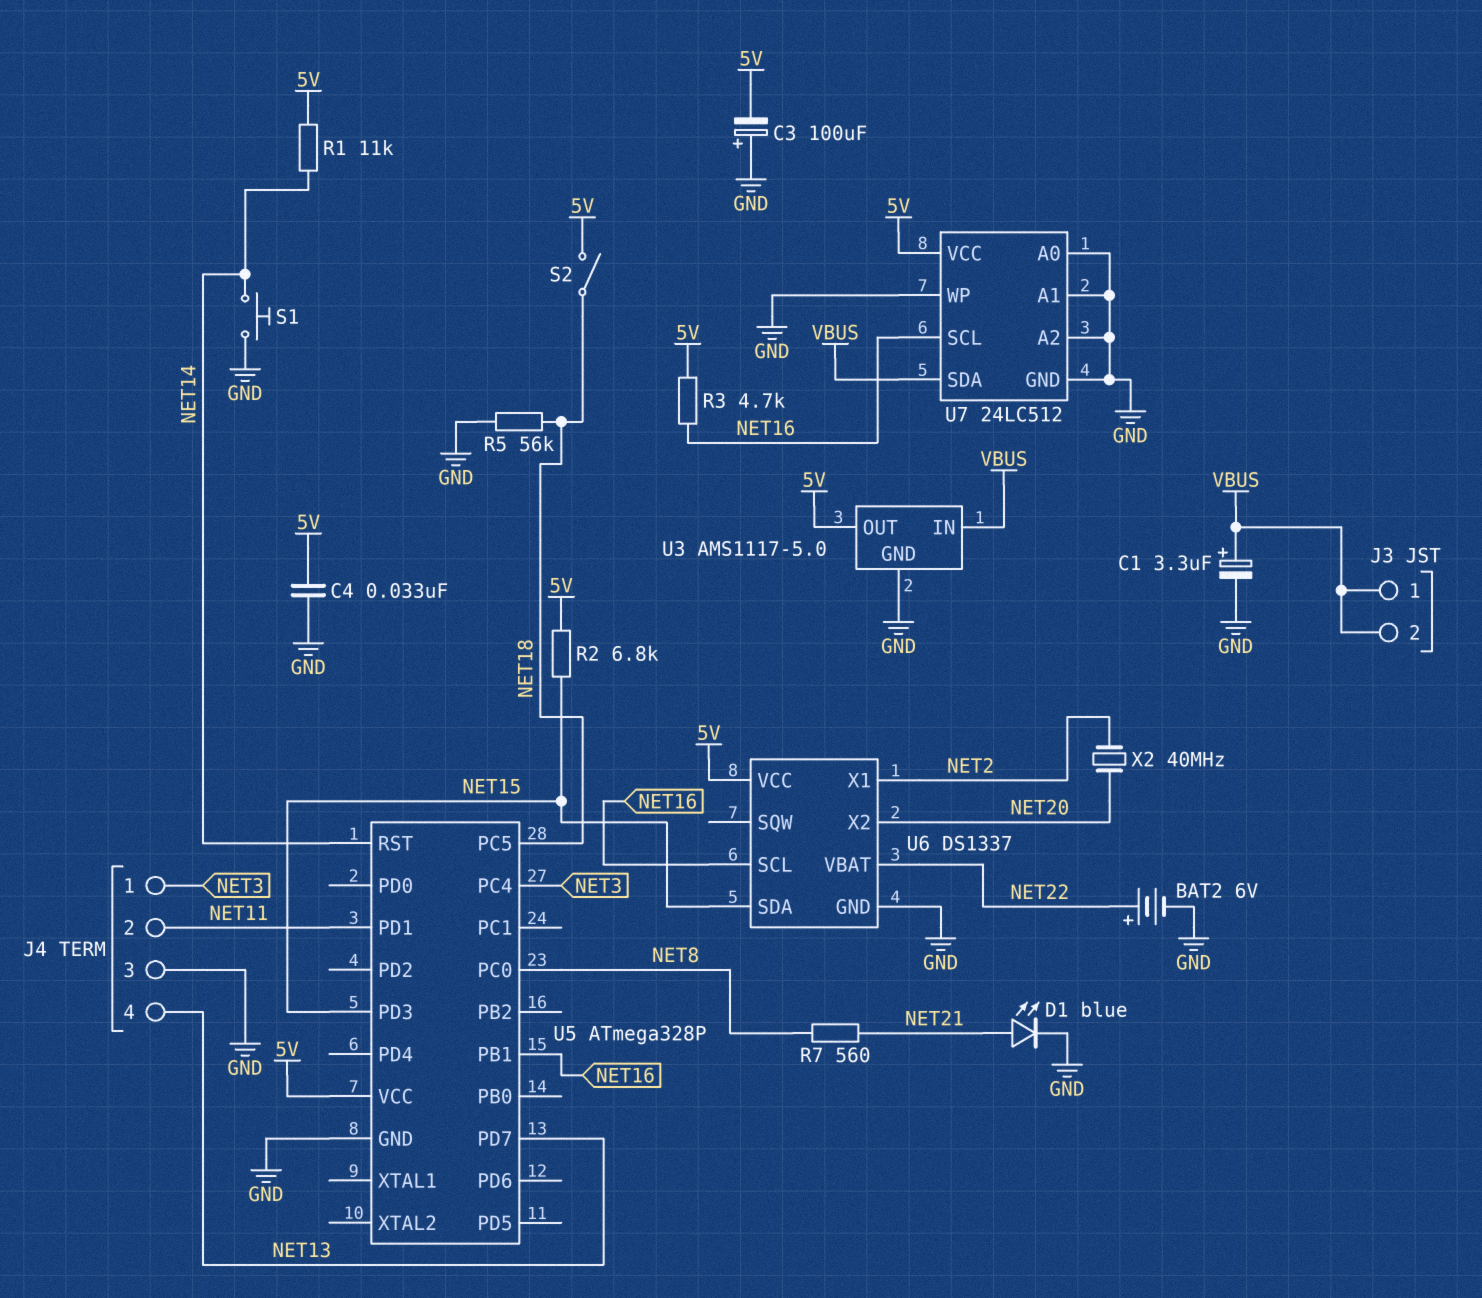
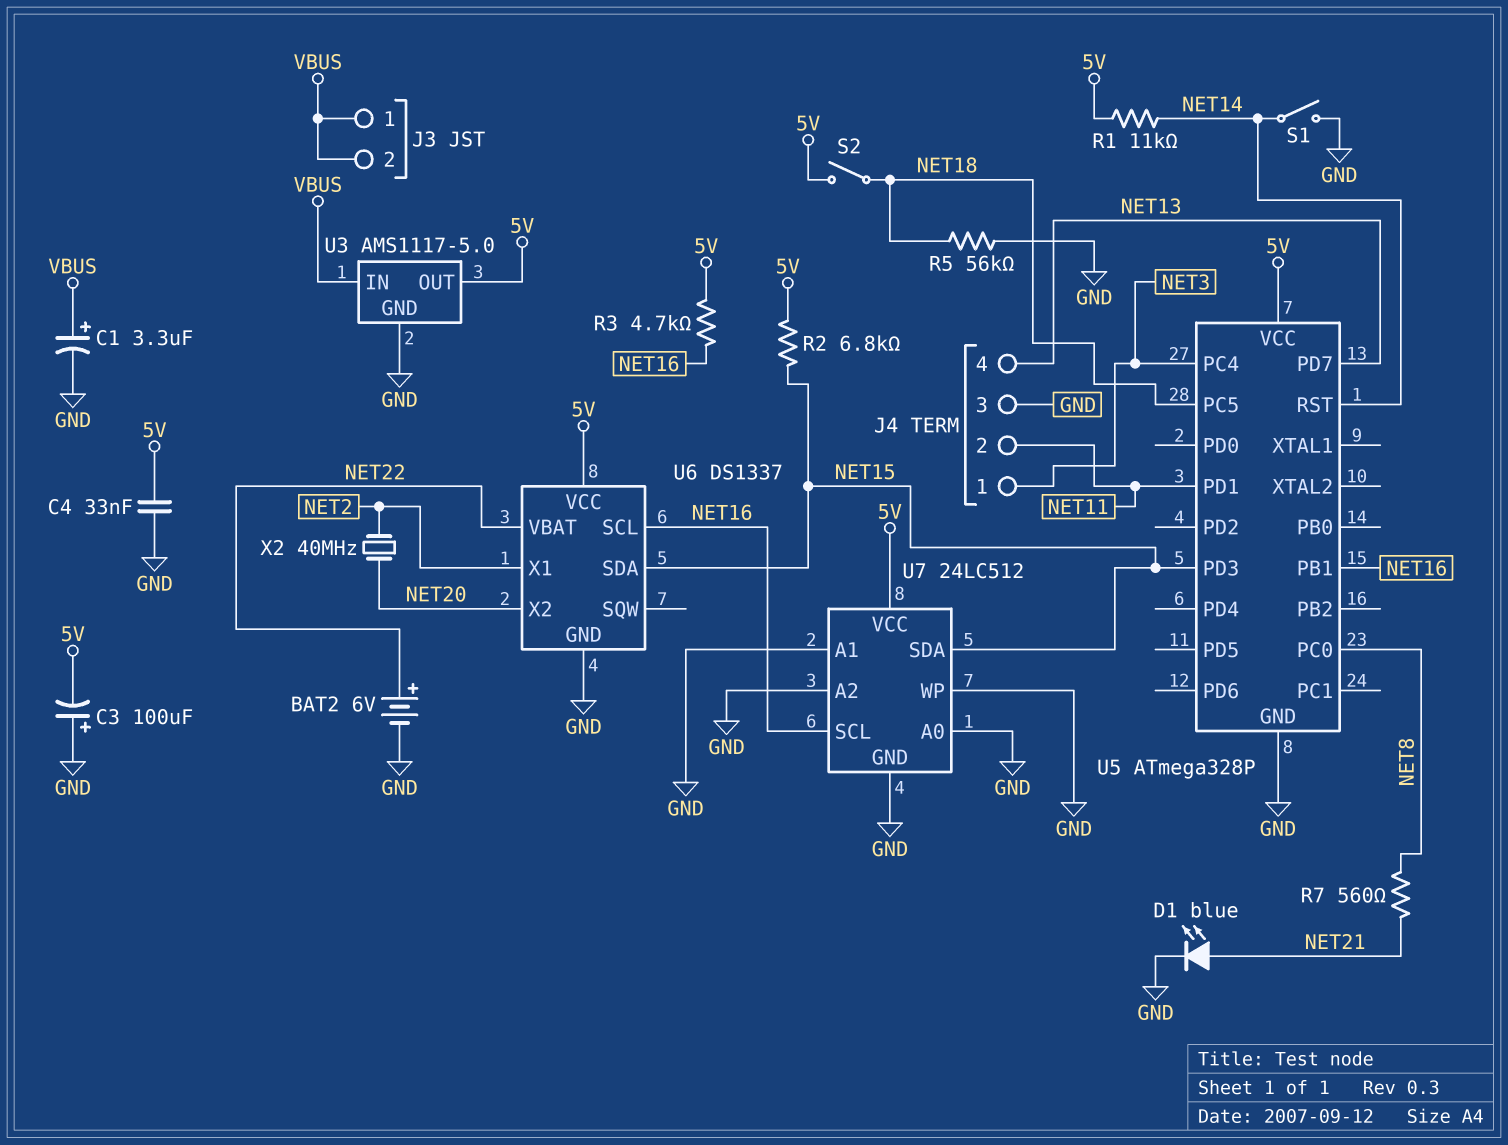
S1: button (GND, NET14) -> switch (GND, NET14)
U7 pin SDA: VBUS -> NET15

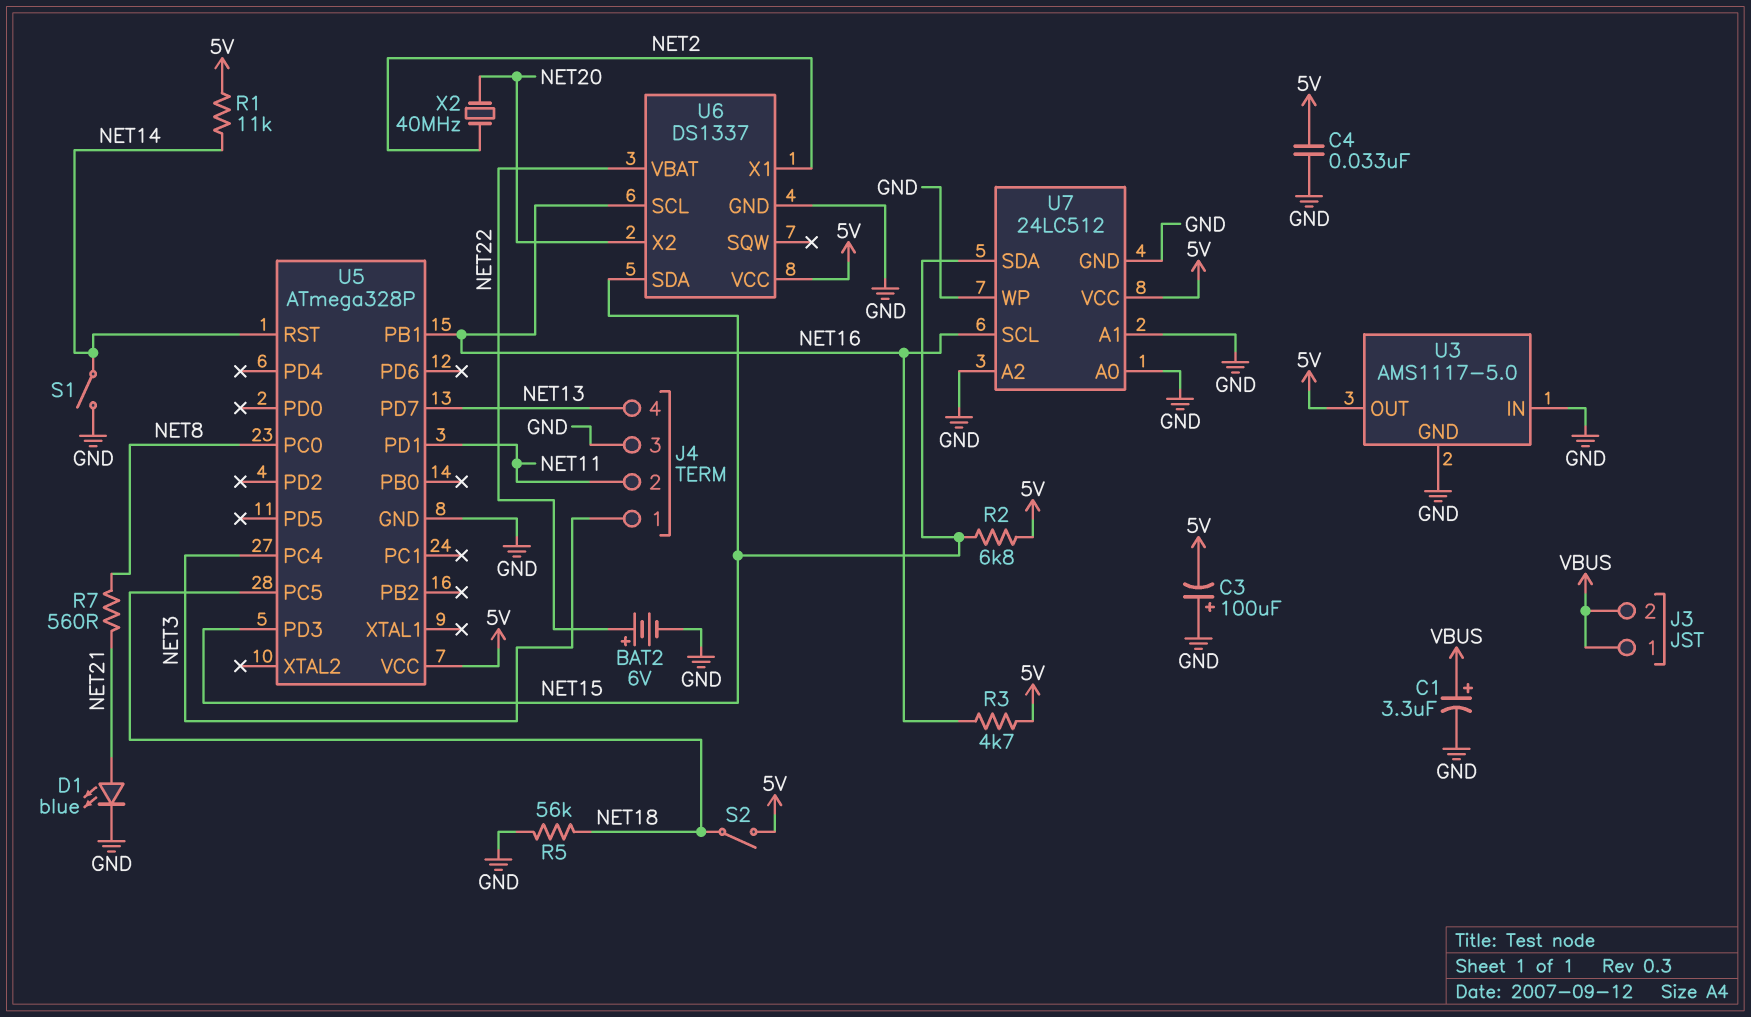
U3 pin IN: VBUS -> GND

